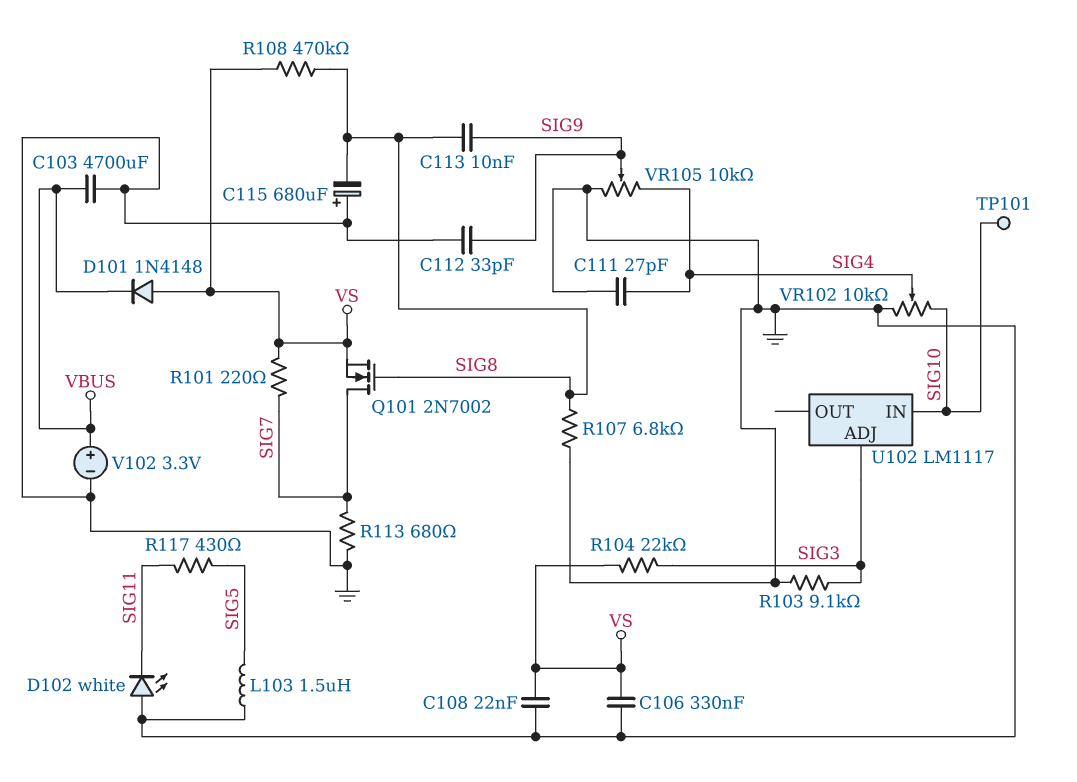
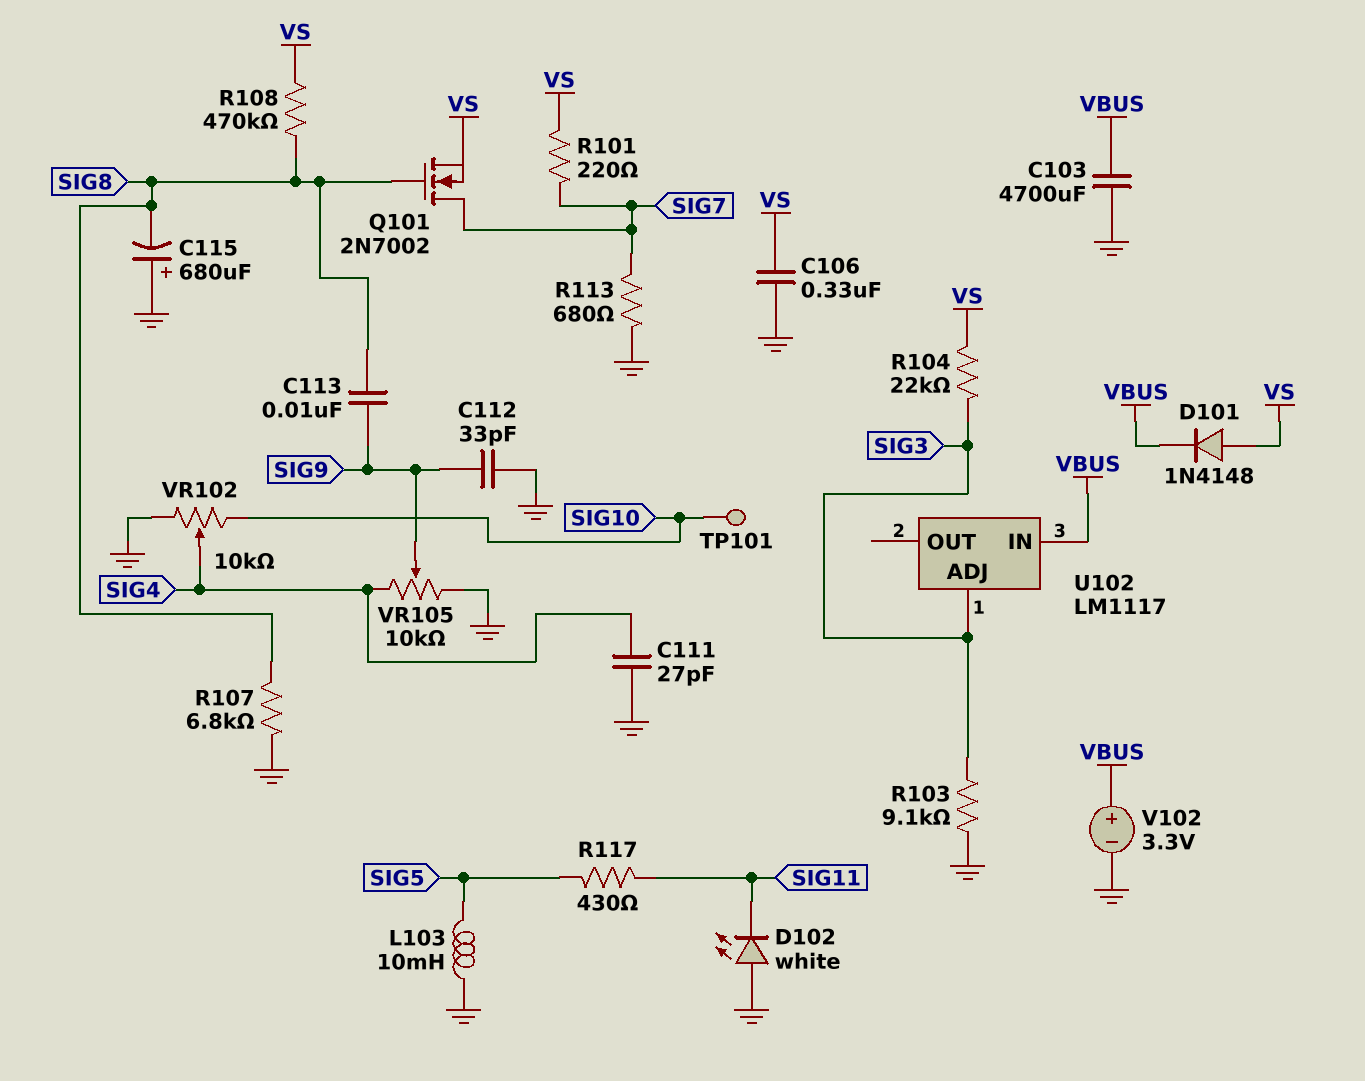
C108: 22nF (GND, VS) -> none
L103: 1.5uH (GND, SIG5) -> 10mH (GND, SIG5)
U102 pin IN: SIG10 -> VBUS

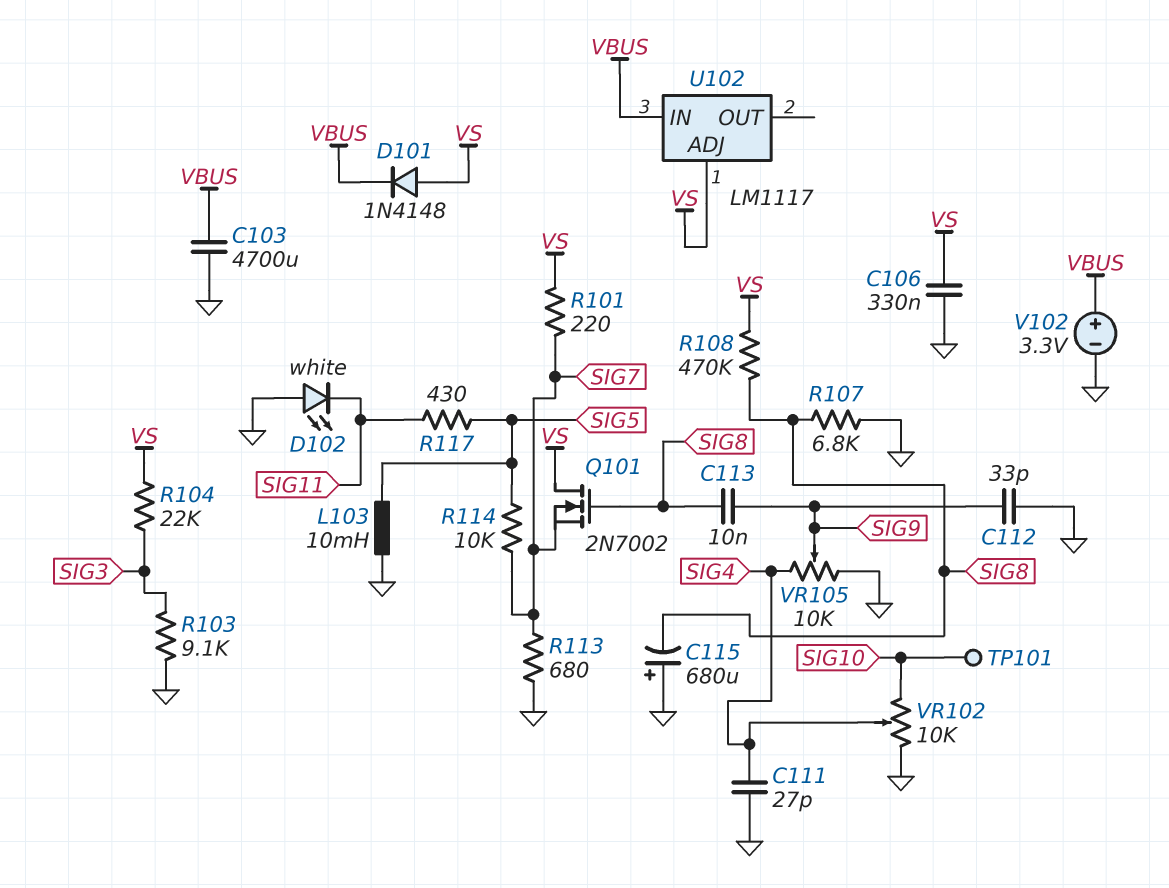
Q101: NMOS 2N7002 (G SIG8, D SIG7, S VS) -> NMOS 2N7002 (G SIG8, D VS, S SIG7)
R114: none -> 10k (SIG5, SIG7)
U102 pin ADJ: SIG3 -> VS

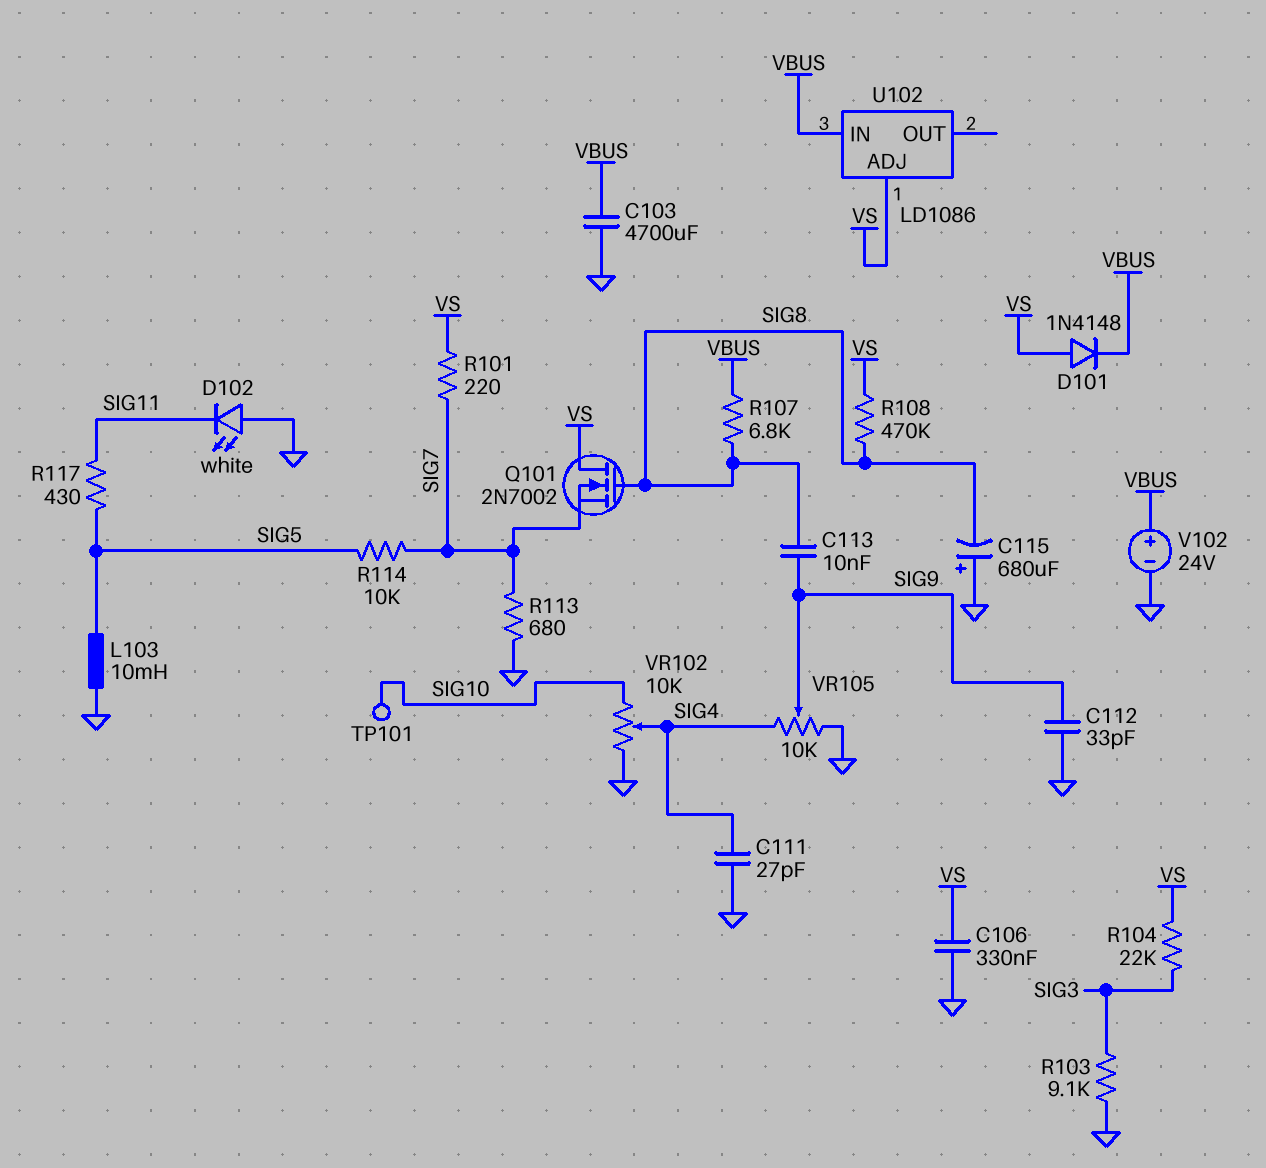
R107: 6.8k (GND, SIG8) -> 6.8k (SIG8, VBUS)
U102: LM1117 -> LD1086
V102: 3.3V (plus VBUS, minus GND) -> 24V (plus VBUS, minus GND)

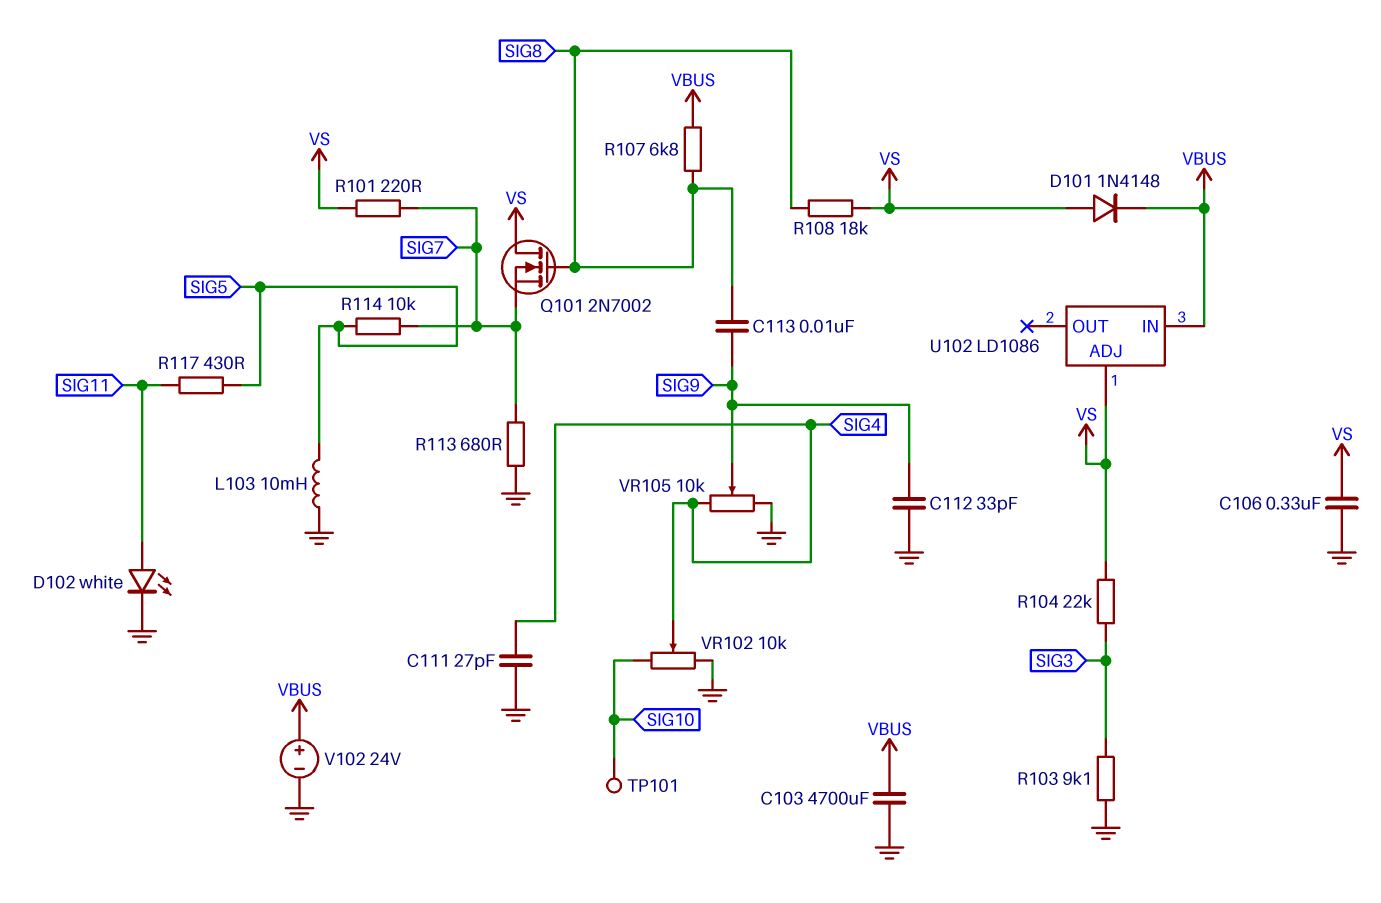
C115: 680uF (plus GND, minus SIG8) -> none
D102: LED white (A GND, K SIG11) -> LED white (A SIG11, K GND)
R108: 470k (SIG8, VS) -> 18k (SIG8, VS)

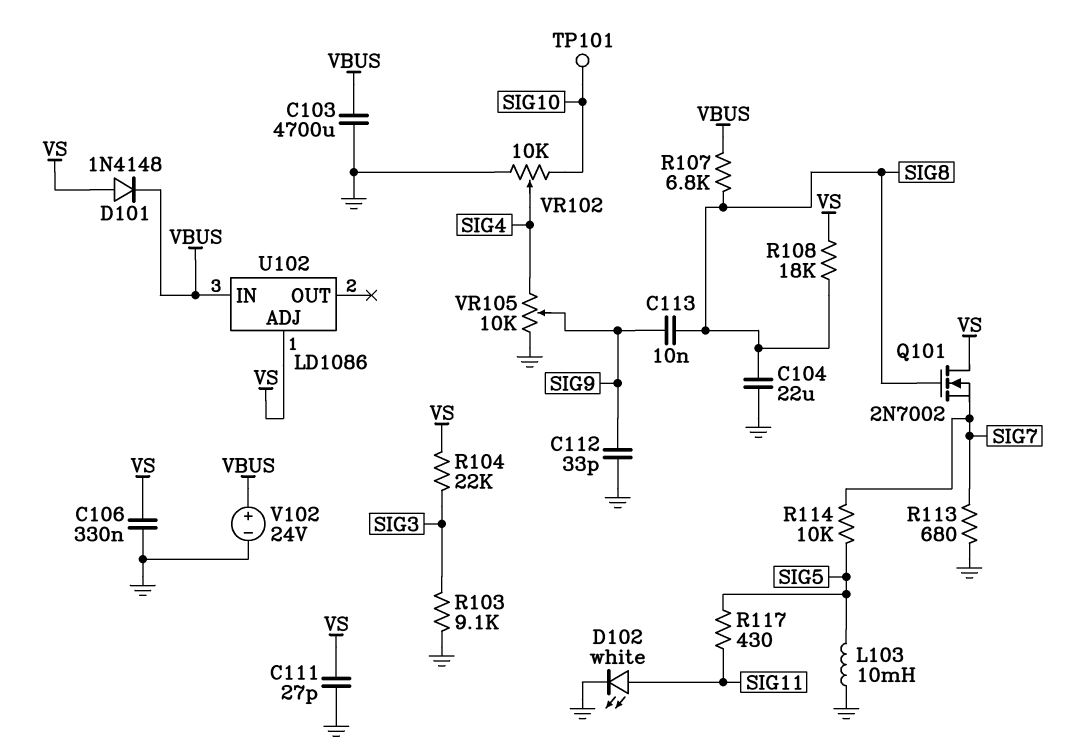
C104: none -> 22uF (GND, SIG8)
C111: 27pF (GND, SIG4) -> 27pF (GND, VS)
R101: 220 (SIG7, VS) -> none

